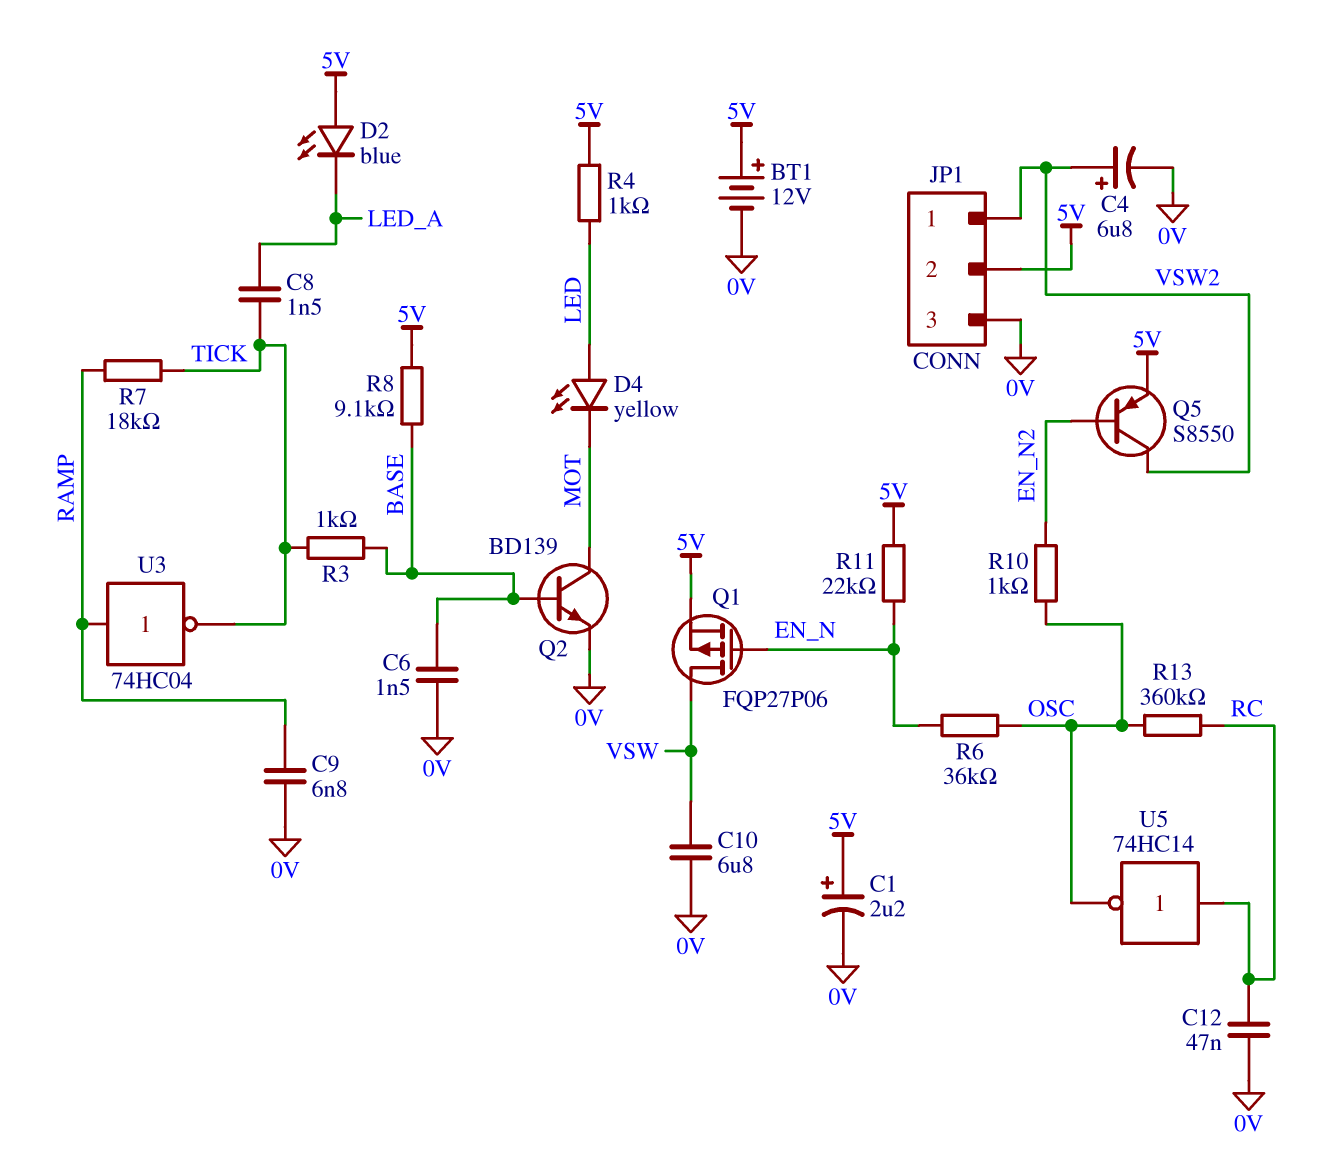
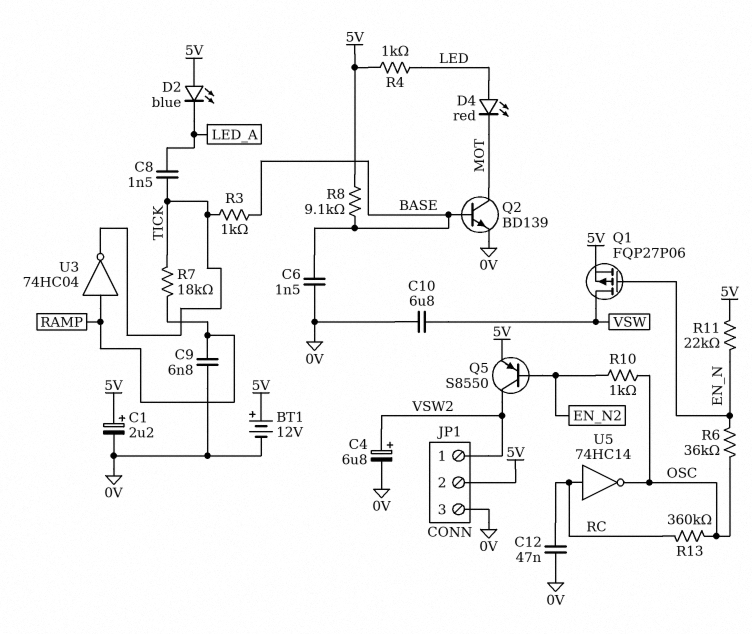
D4: LED yellow (A LED, K MOT) -> LED red (A LED, K MOT)

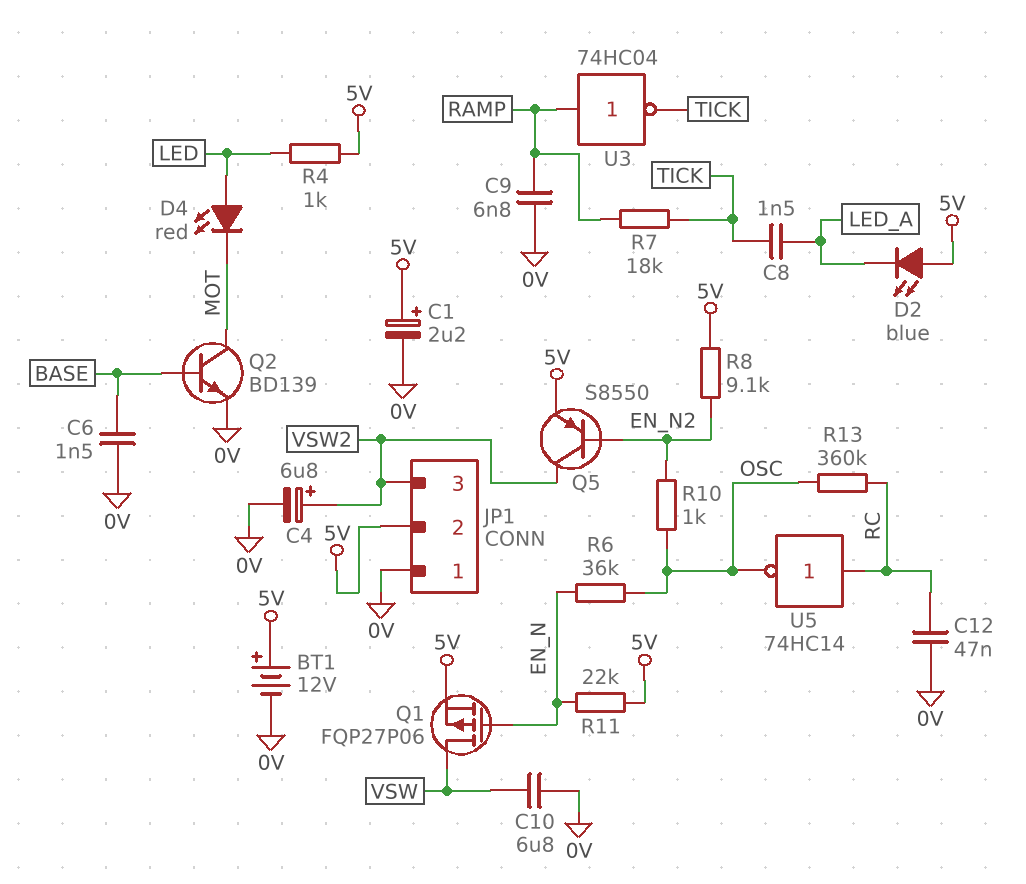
JP1 pin 1: VSW2 -> 0V
JP1 pin 3: 0V -> VSW2
R3: 1k (BASE, TICK) -> none
R8: 9.1k (5V, BASE) -> 9.1k (5V, EN_N2)

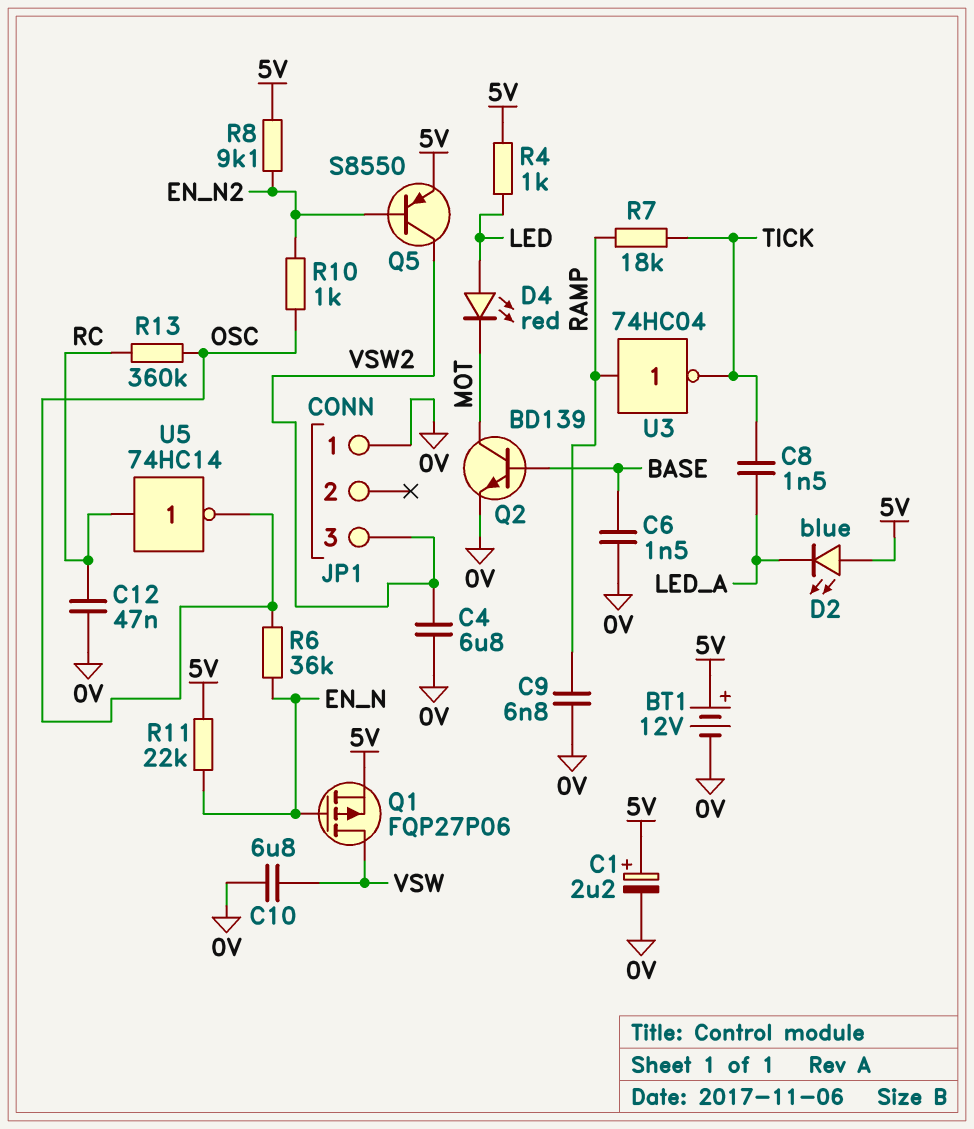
C4: 6.8uF (plus VSW2, minus 0V) -> 6.8uF (0V, VSW2)
JP1 pin 2: 5V -> none

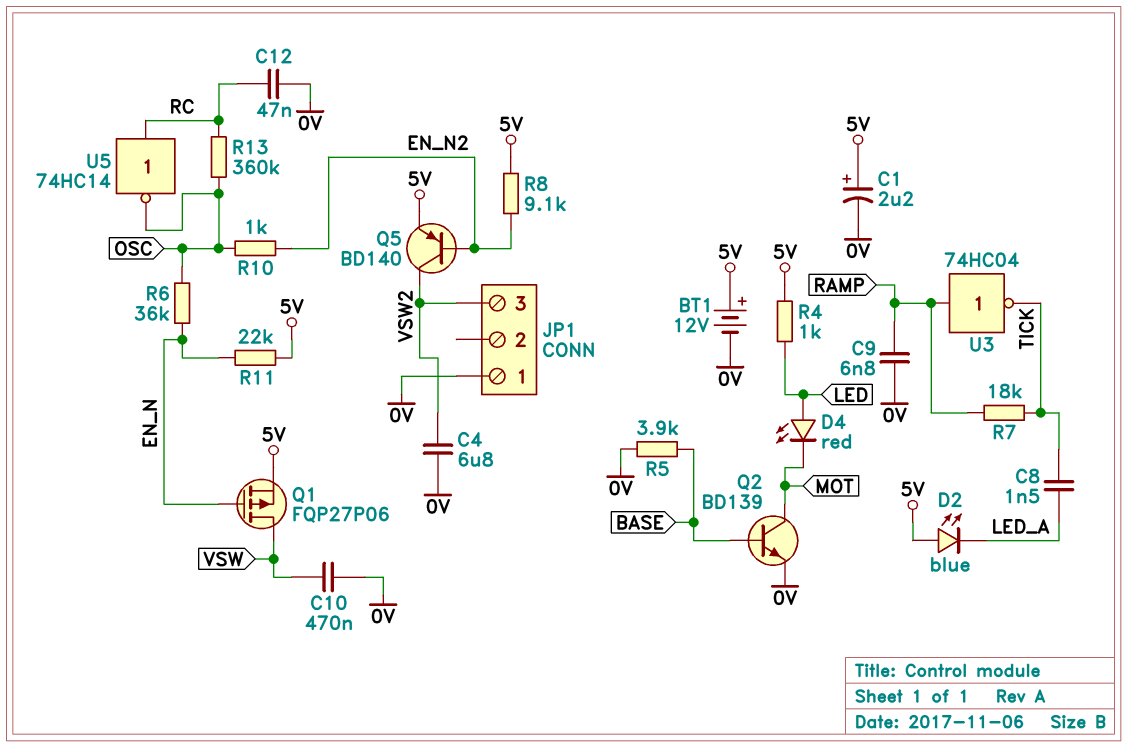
C6: 1.5nF (0V, BASE) -> none
C10: 6.8uF (0V, VSW) -> 470nF (0V, VSW)
Q5: PNP S8550 (B EN_N2, C VSW2, E 5V) -> PNP BD140 (B EN_N2, C VSW2, E 5V)
R5: none -> 3.9k (0V, BASE)

